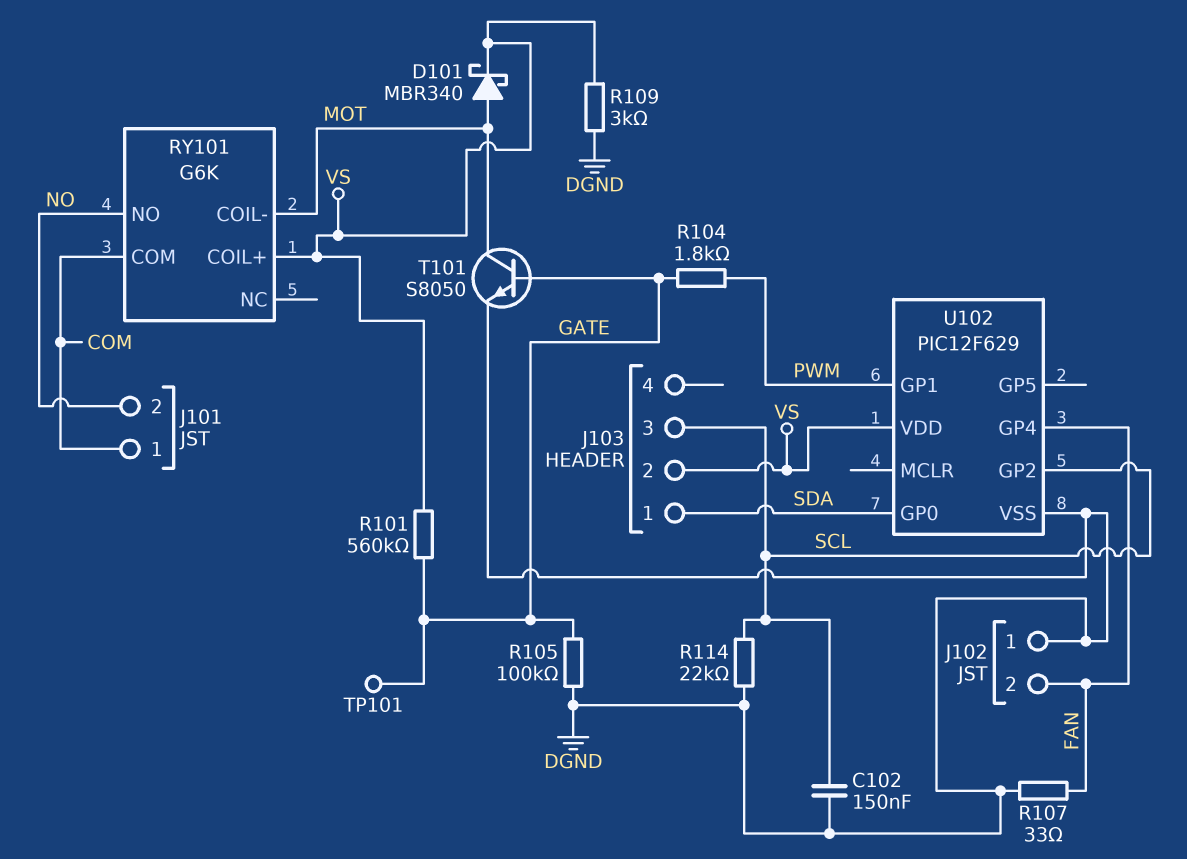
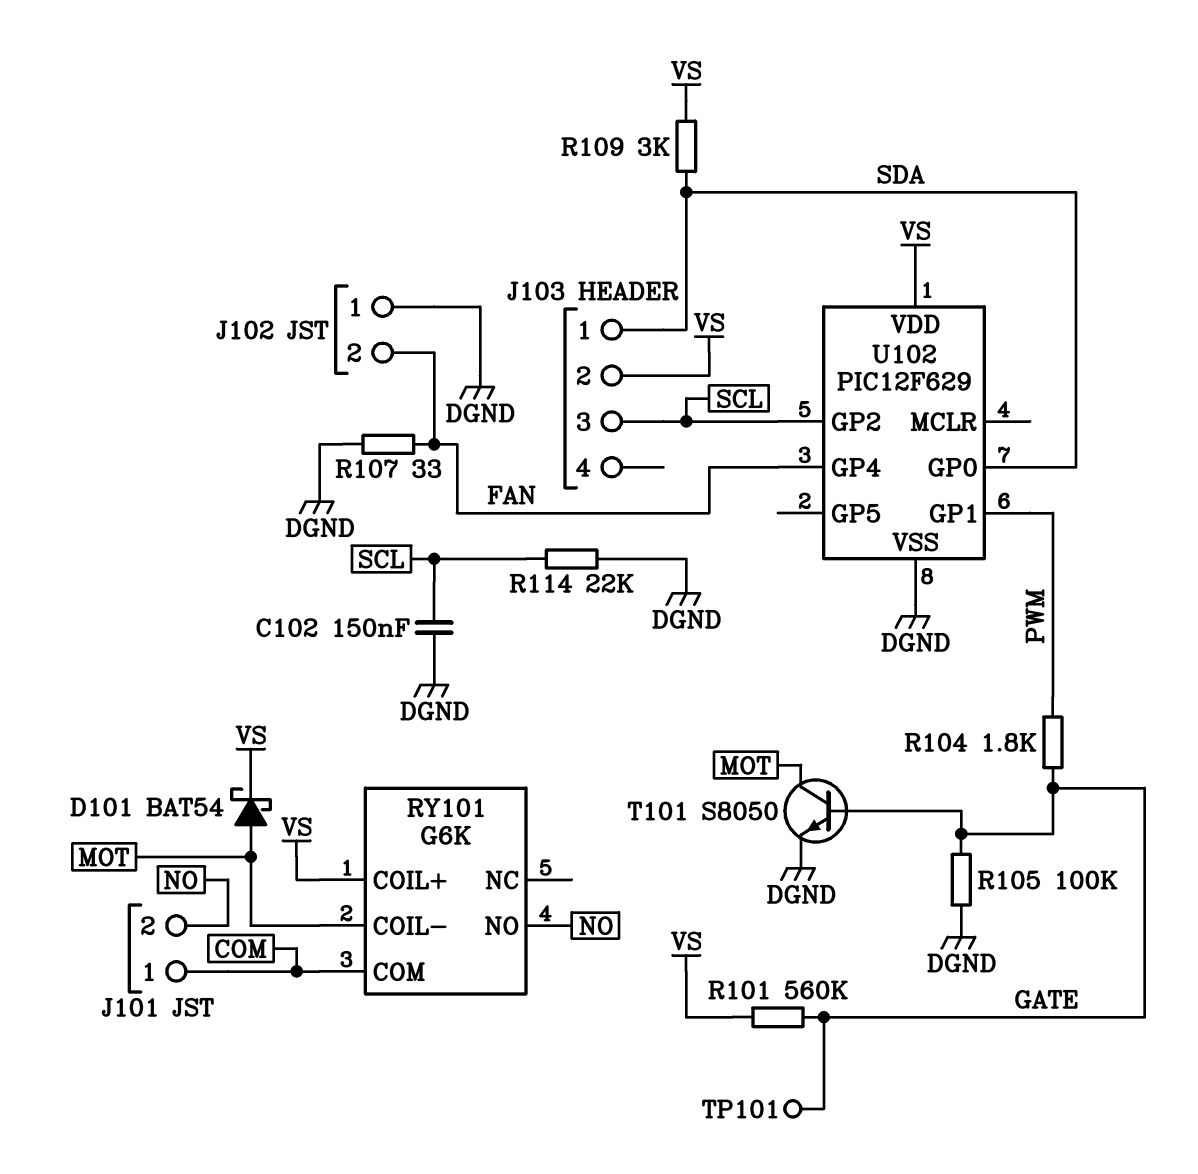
D101: schottky MBR340 (A MOT, K VS) -> schottky BAT54 (A MOT, K VS)
R109: 3k (DGND, VS) -> 3k (SDA, VS)

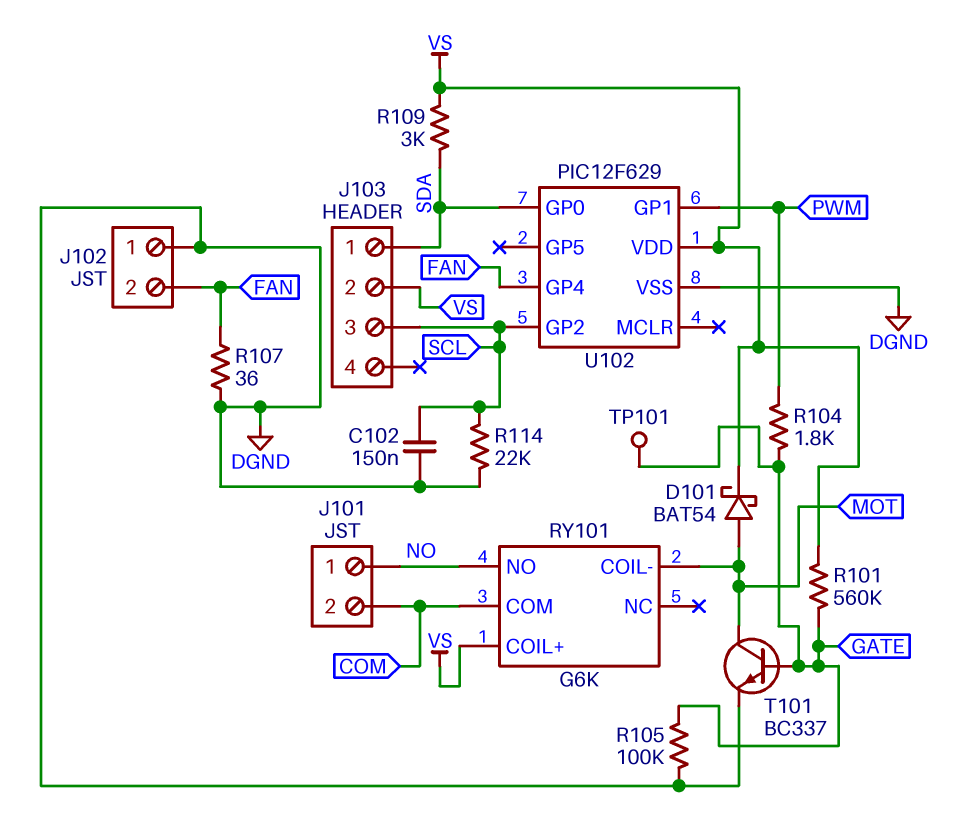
J101 pin 1: COM -> NO
J101 pin 2: NO -> COM
R107: 33 (DGND, FAN) -> 36 (DGND, FAN)
T101: NPN S8050 (B GATE, C MOT, E DGND) -> NPN BC337 (B GATE, C MOT, E DGND)

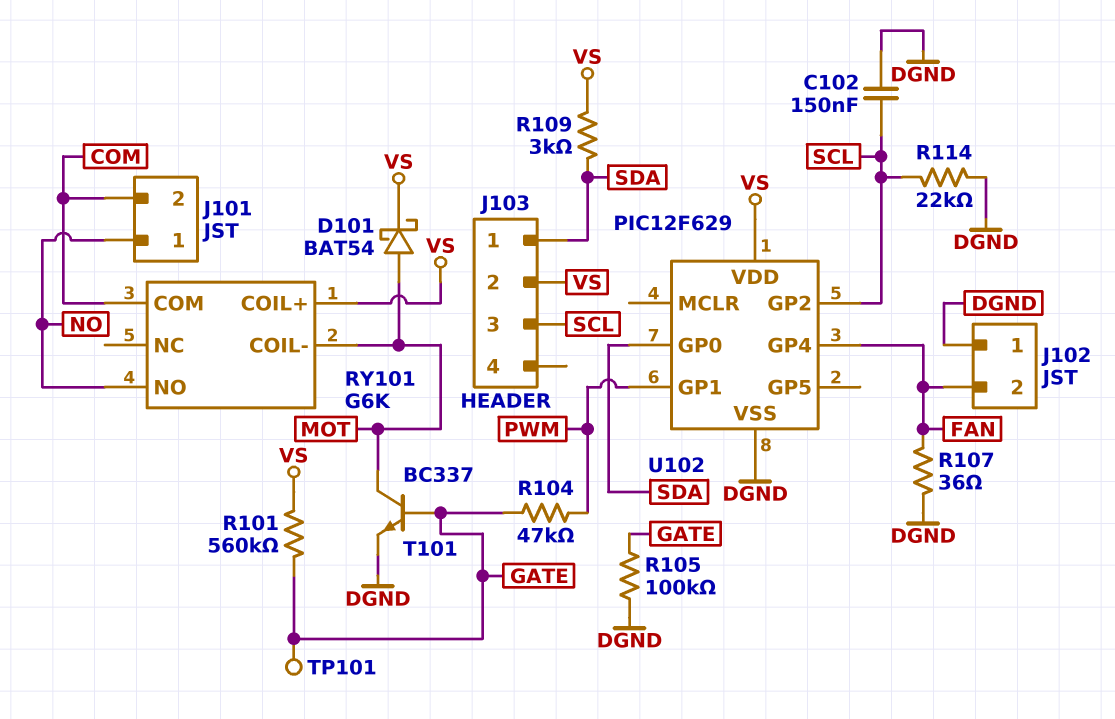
R104: 1.8k (GATE, PWM) -> 47k (GATE, PWM)

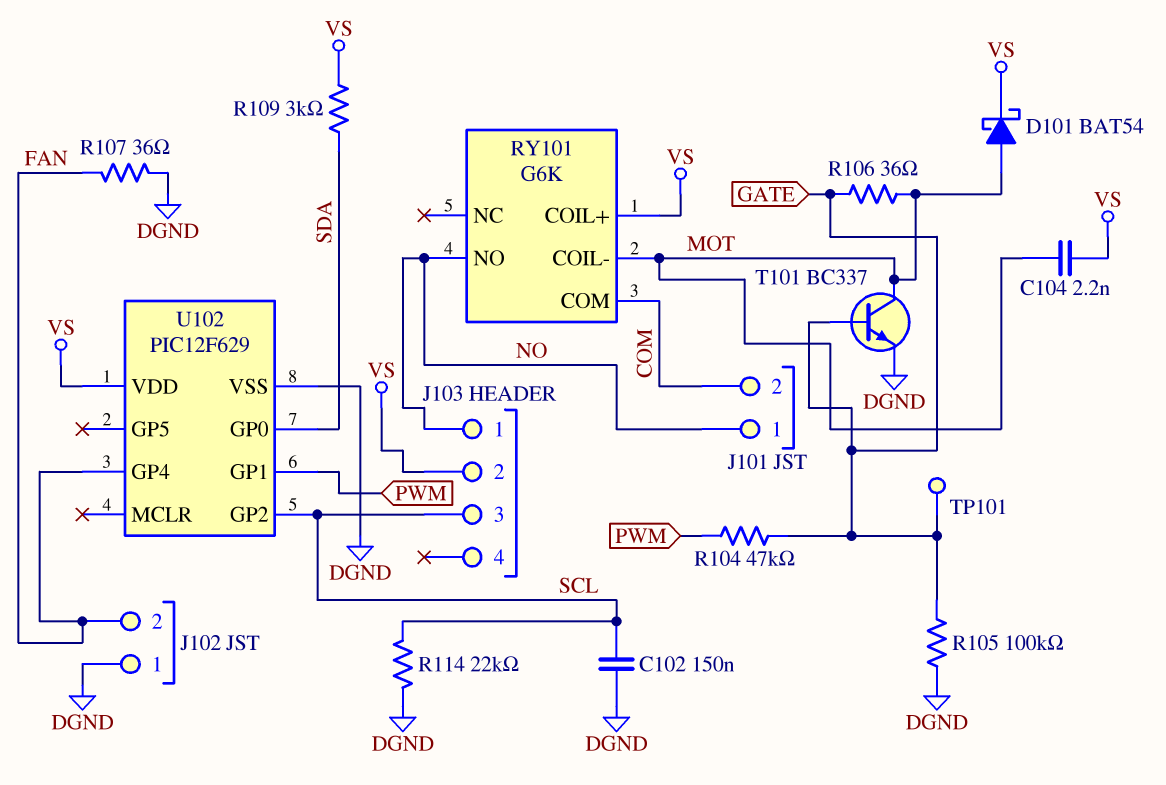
C104: none -> 2.2nF (MOT, VS)
J103 pin 1: SDA -> NO
R101: 560k (GATE, VS) -> none
R106: none -> 36 (GATE, MOT)

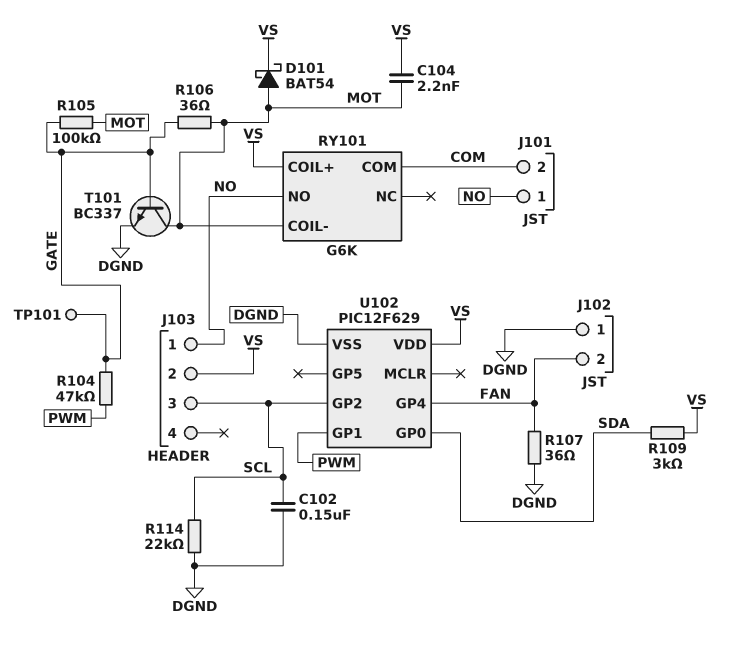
R105: 100k (DGND, GATE) -> 100k (GATE, MOT)

